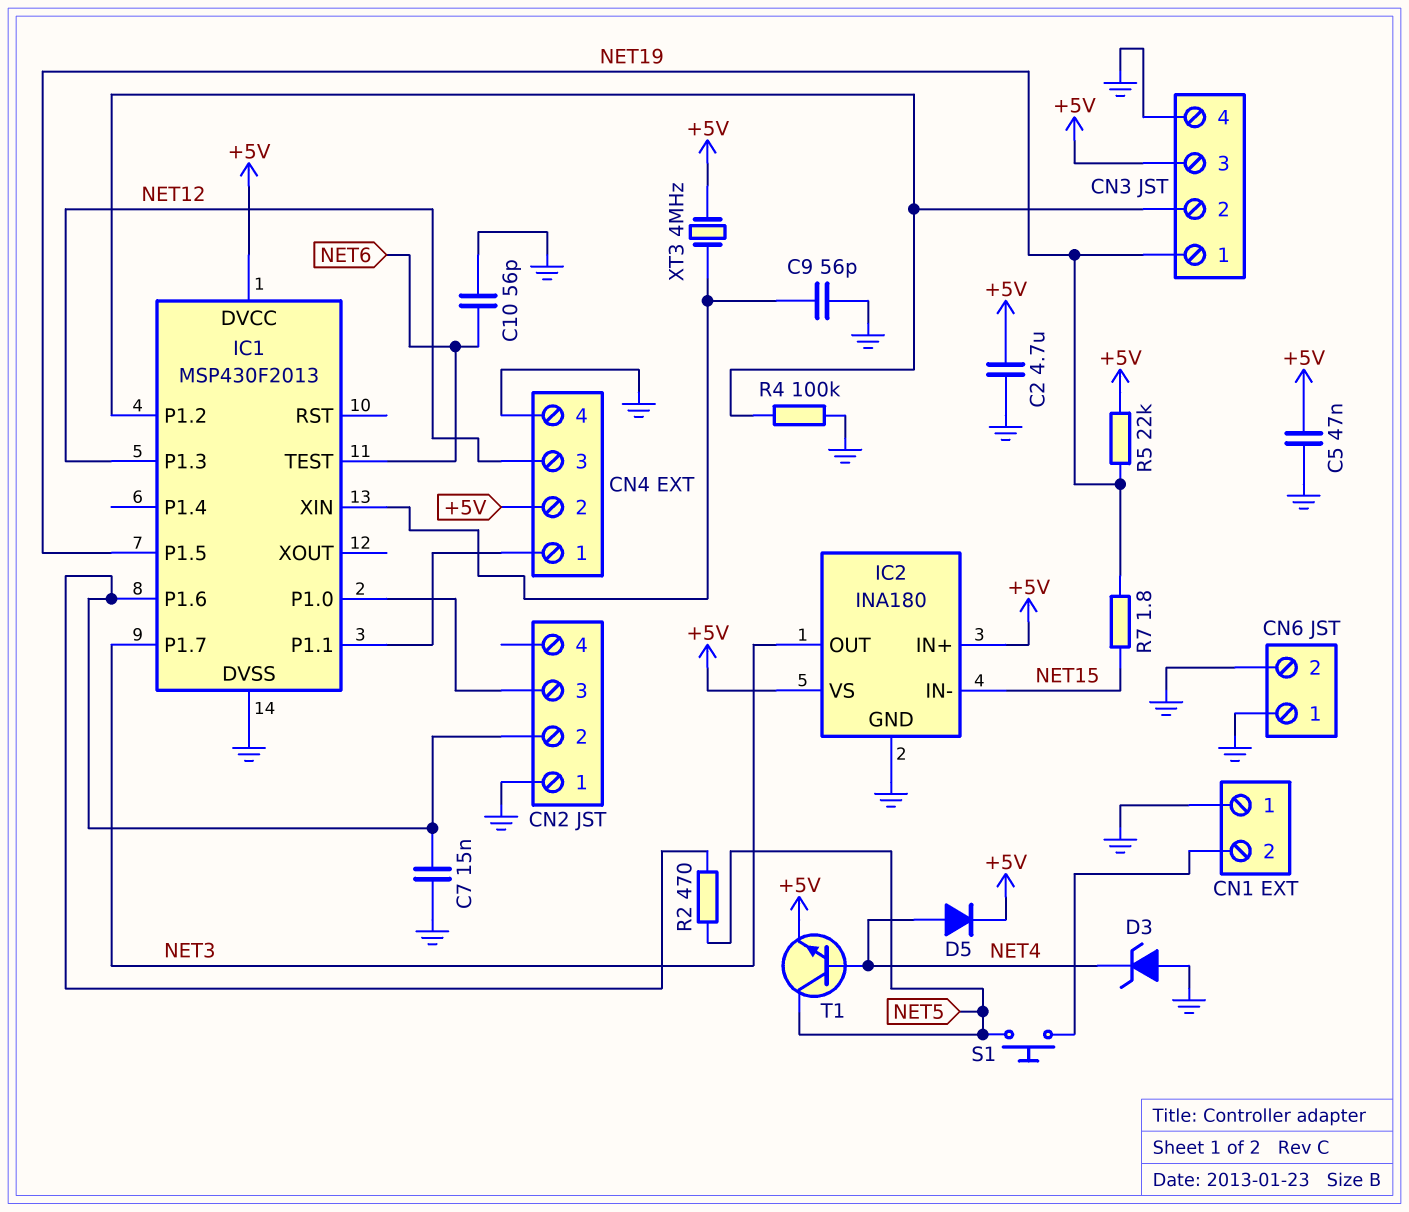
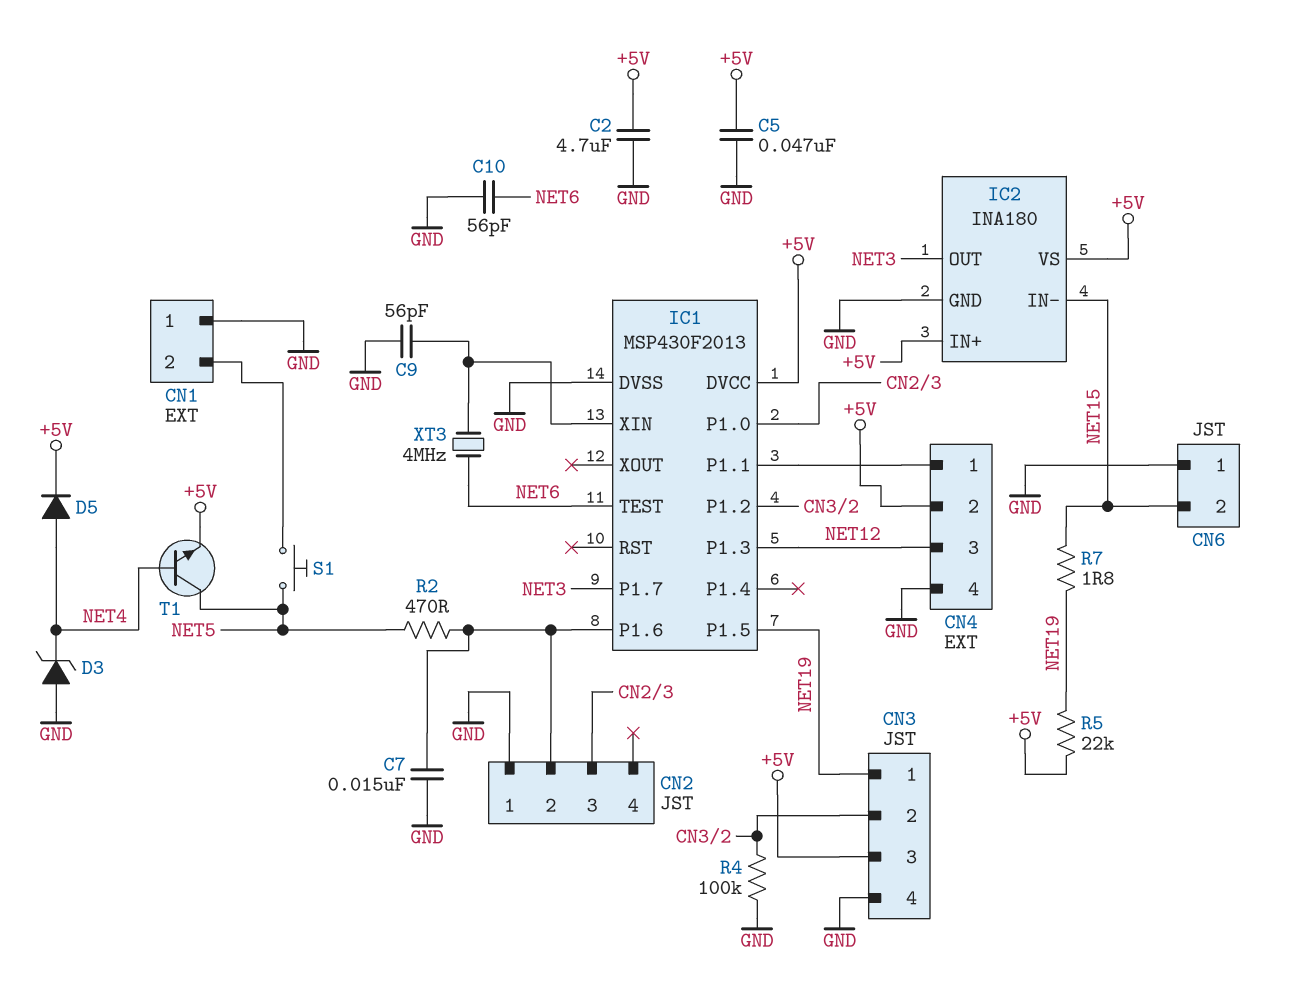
CN6 pin 2: GND -> NET15
XT3: 4MHz (+5V, IC1/XIN) -> 4MHz (IC1/XIN, NET6)

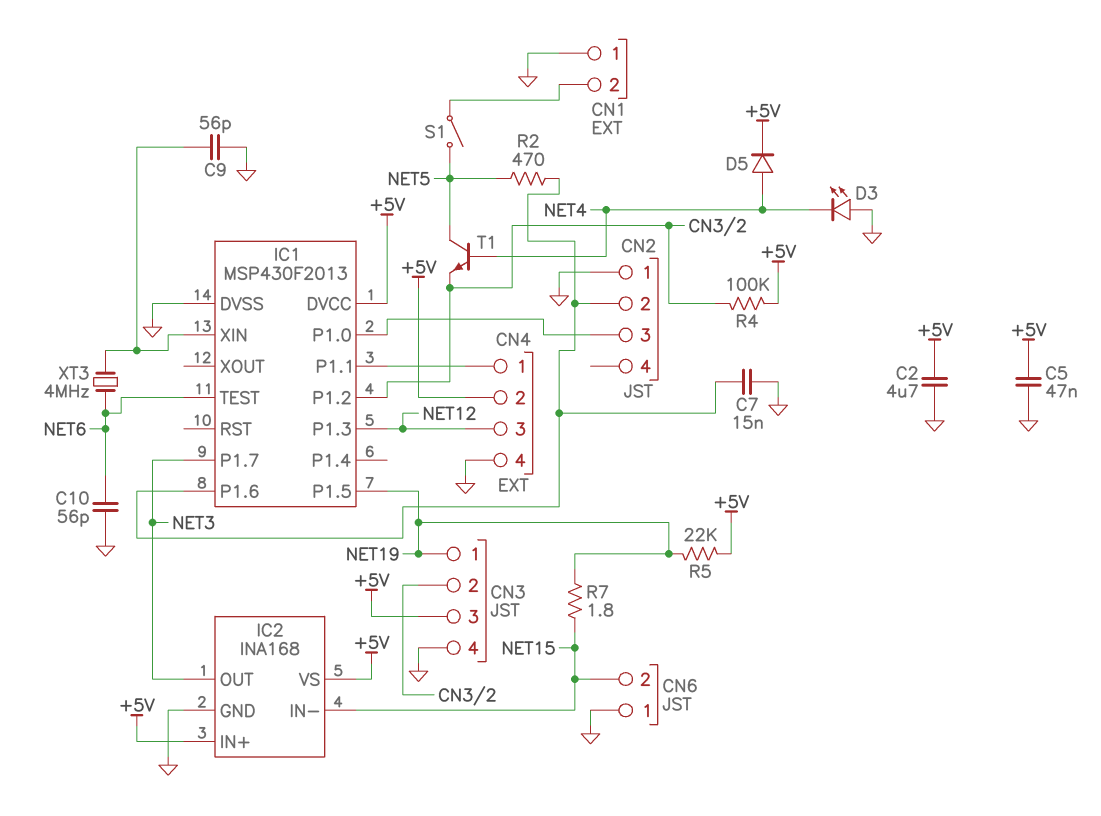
D3: zener (A GND, K NET4) -> LED (A GND, K NET4)
IC2: INA180 -> INA168
R4: 100k (CN3/2, GND) -> 100k (+5V, CN3/2)
S1: button (CN1/2, NET5) -> switch (CN1/2, NET5)
T1: NPN (B NET4, C NET5, E +5V) -> NPN (B NET4, C NET5, E CN3/2)

